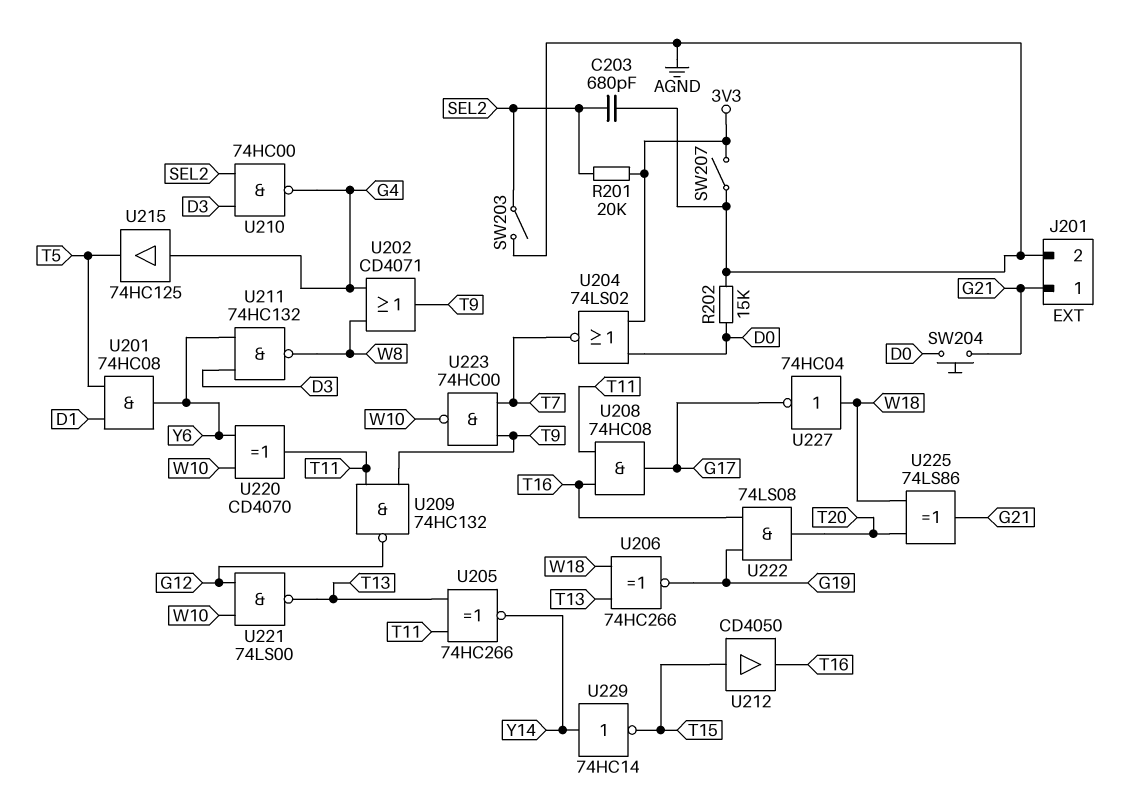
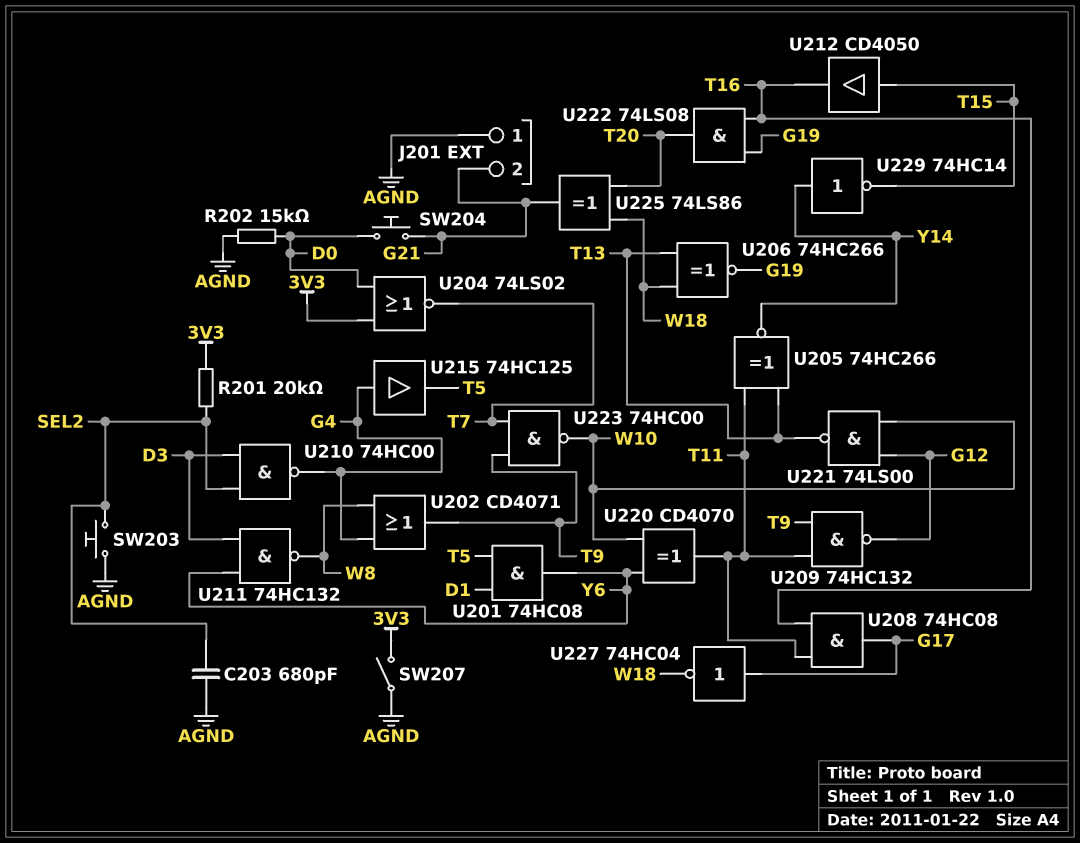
J201 pin 1: G21 -> AGND
J201 pin 2: AGND -> G21
SW203: switch (AGND, SEL2) -> button (AGND, SEL2)
U227: NOT 74HC04 (in W18, out G17) -> NOT 74HC04 (in G17, out W18)

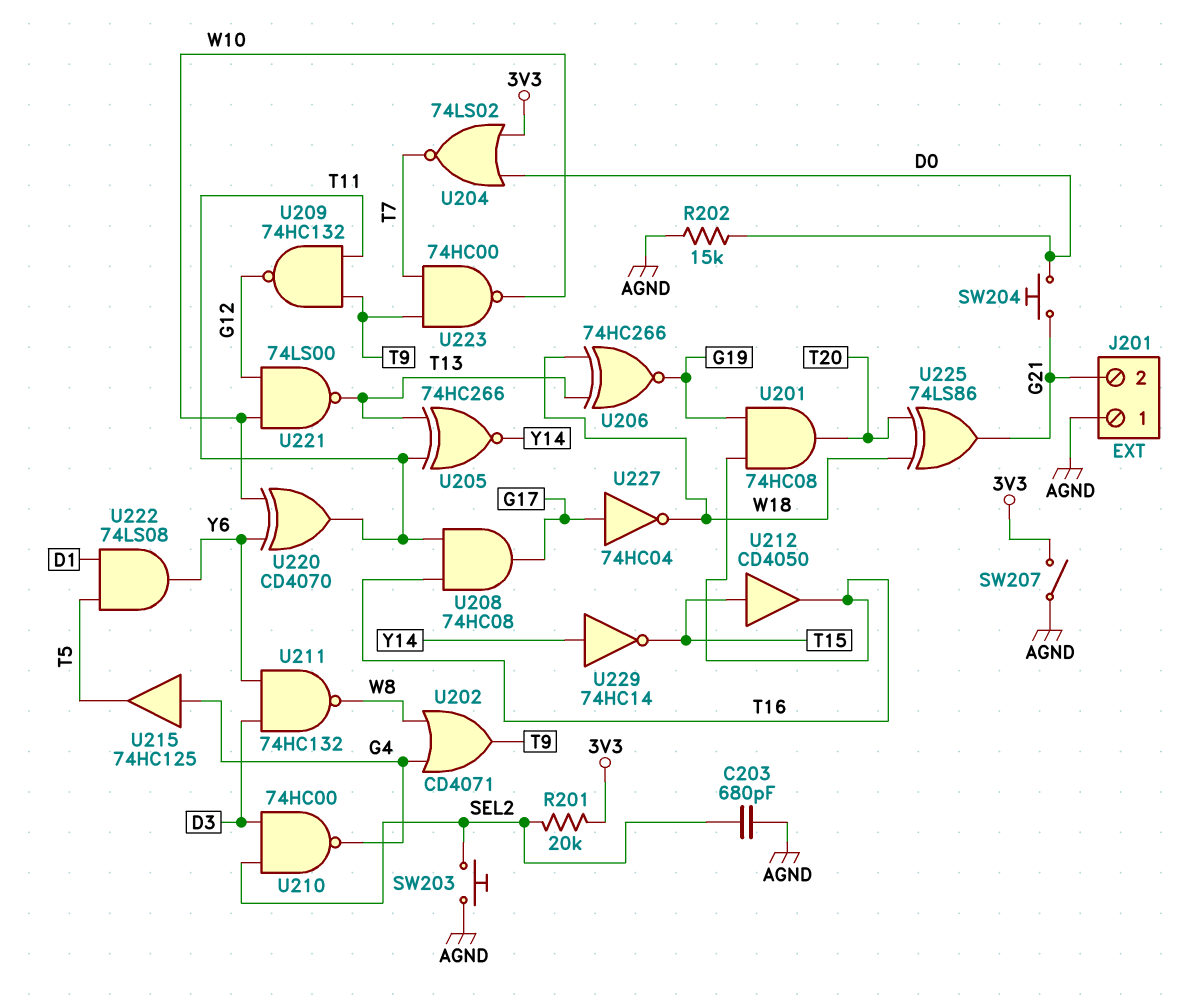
U201: AND 74HC08 (in D1, in T5, out Y6) -> AND 74HC08 (in G19, in T16, out T20)
U222: AND 74LS08 (in G19, in T16, out T20) -> AND 74LS08 (in D1, in T5, out Y6)

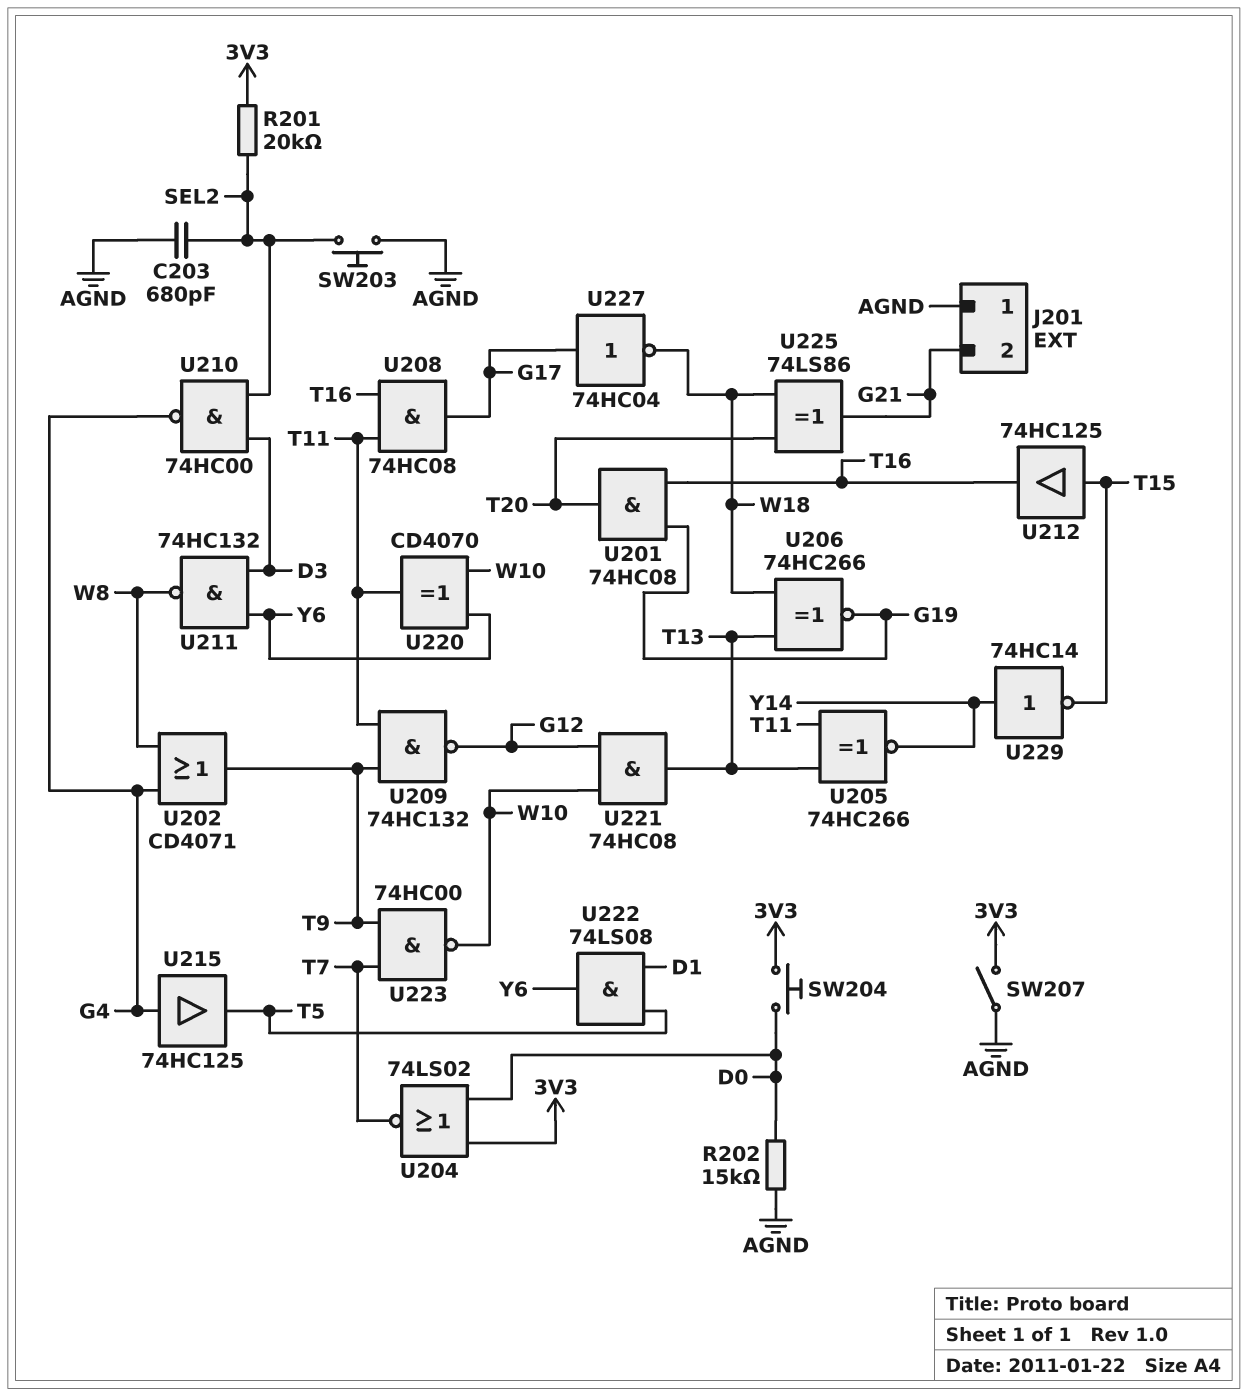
SW204: button (D0, G21) -> button (3V3, D0)
U212: buffer CD4050 (in T15, out T16) -> buffer 74HC125 (in T15, out T16)
U221: NAND 74LS00 (in G12, in W10, out T13) -> AND 74HC08 (in G12, in W10, out T13)

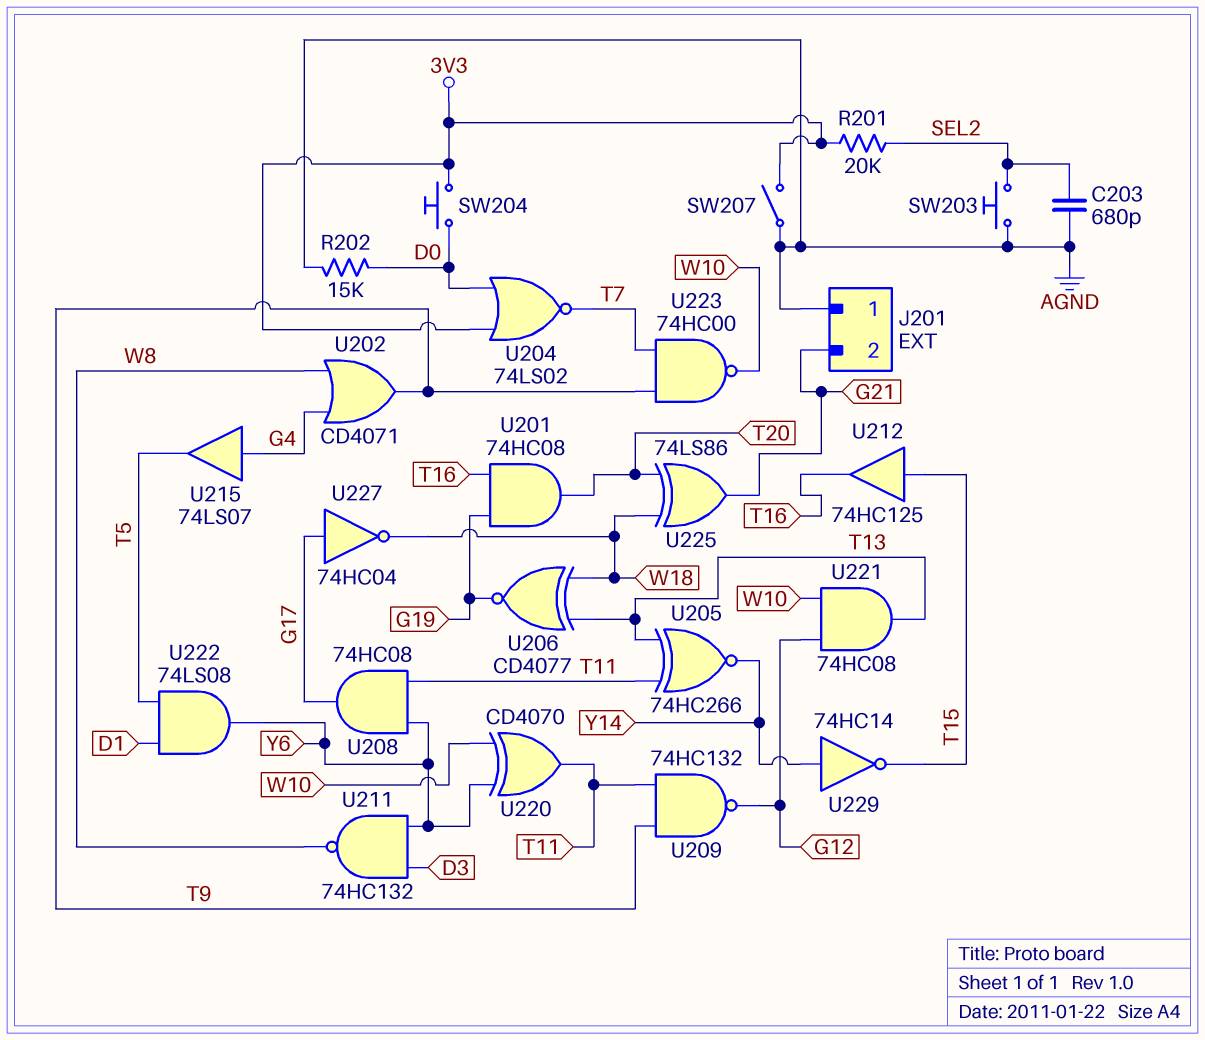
U206: XNOR 74HC266 (in T13, in W18, out G19) -> XNOR CD4077 (in T13, in W18, out G19)
U208: AND 74HC08 (in T11, in T16, out G17) -> AND 74HC08 (in T11, in Y6, out G17)
U210: NAND 74HC00 (in D3, in SEL2, out G4) -> none
U215: buffer 74HC125 (in G4, out T5) -> buffer 74LS07 (in G4, out T5)

